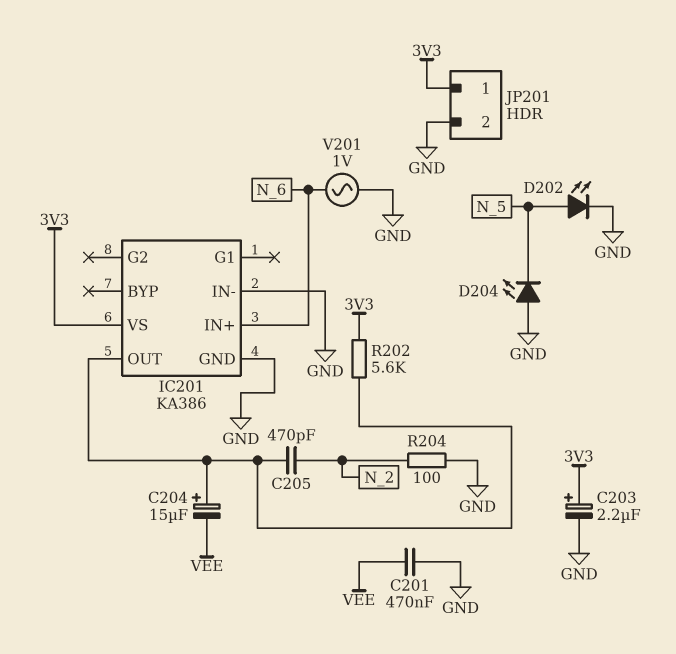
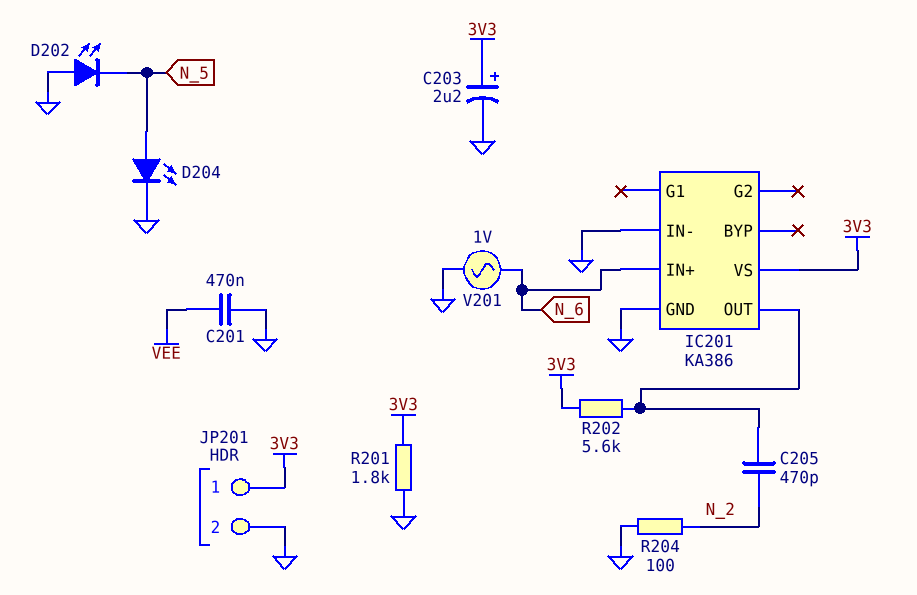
C204: 15uF (plus IC201/OUT, minus VEE) -> none
D202: LED (A N_5, K GND) -> LED (A GND, K N_5)
D204: LED (A GND, K N_5) -> LED (A N_5, K GND)
R201: none -> 1.8k (3V3, GND)

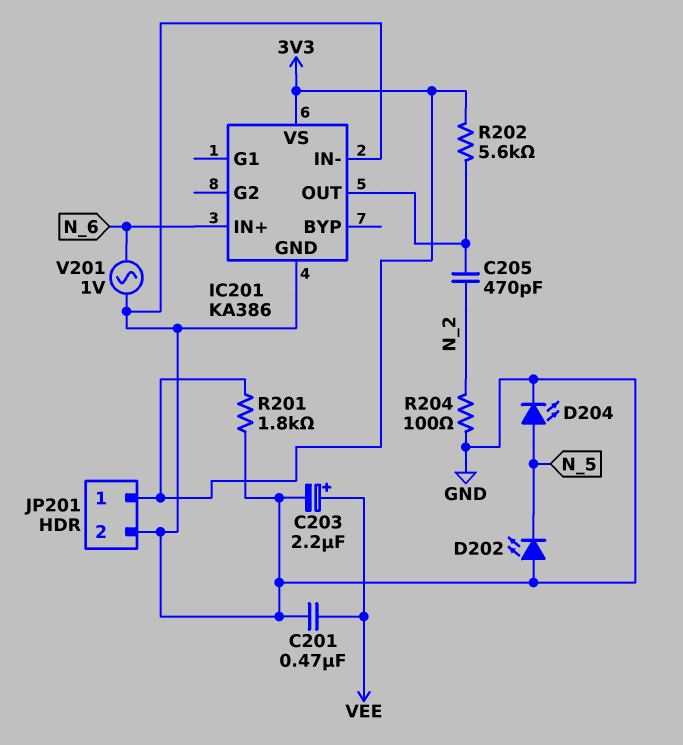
C203: 2.2uF (plus 3V3, minus GND) -> 2.2uF (plus VEE, minus GND)

